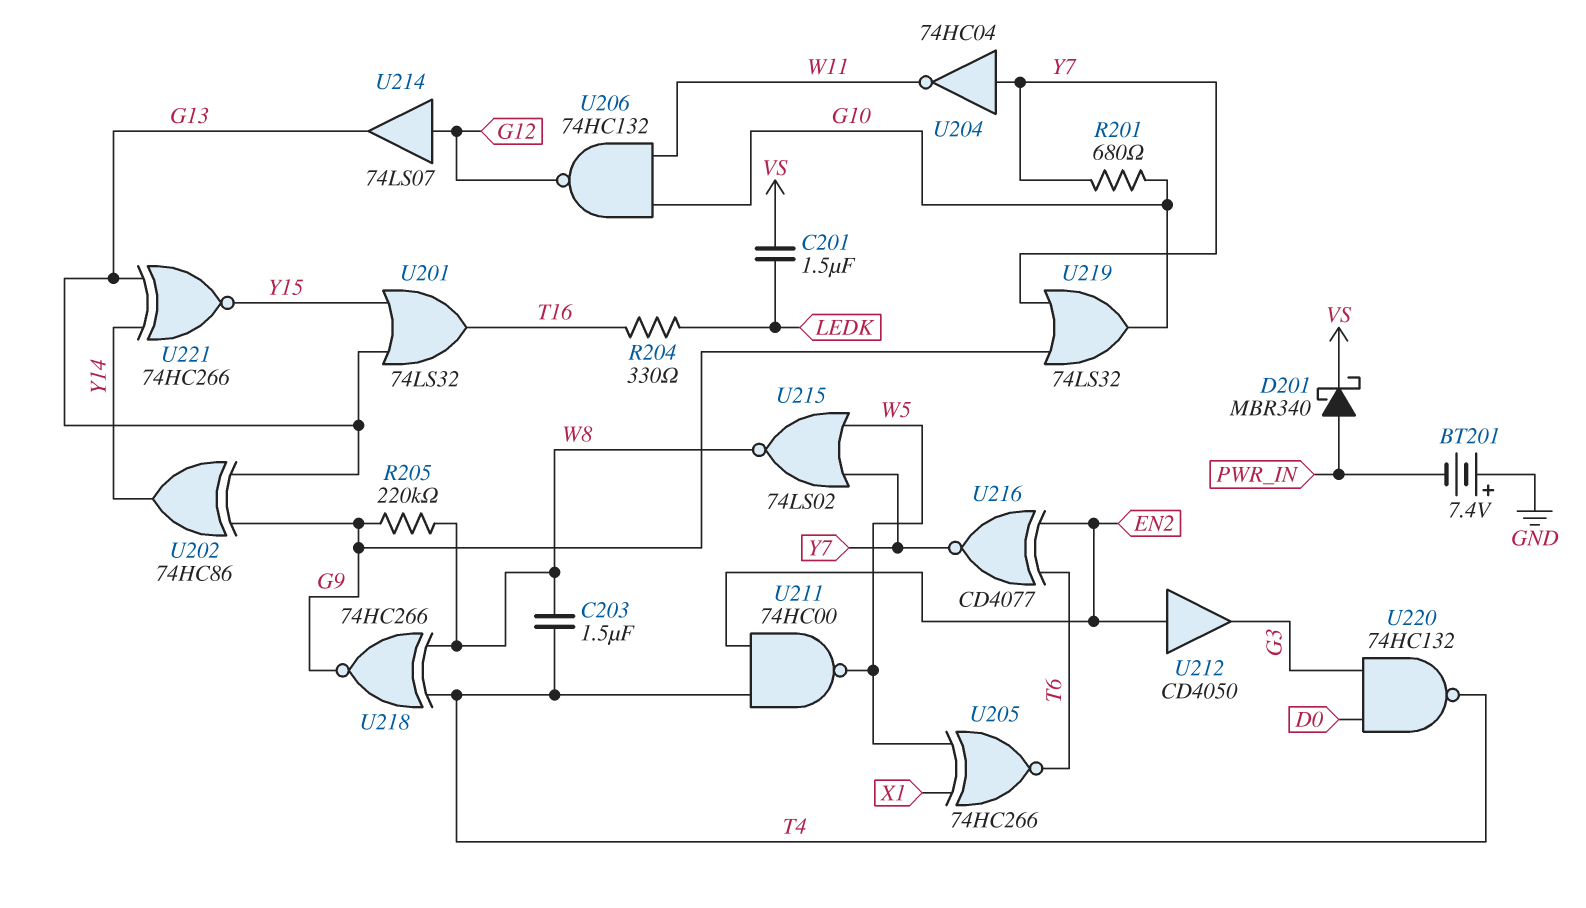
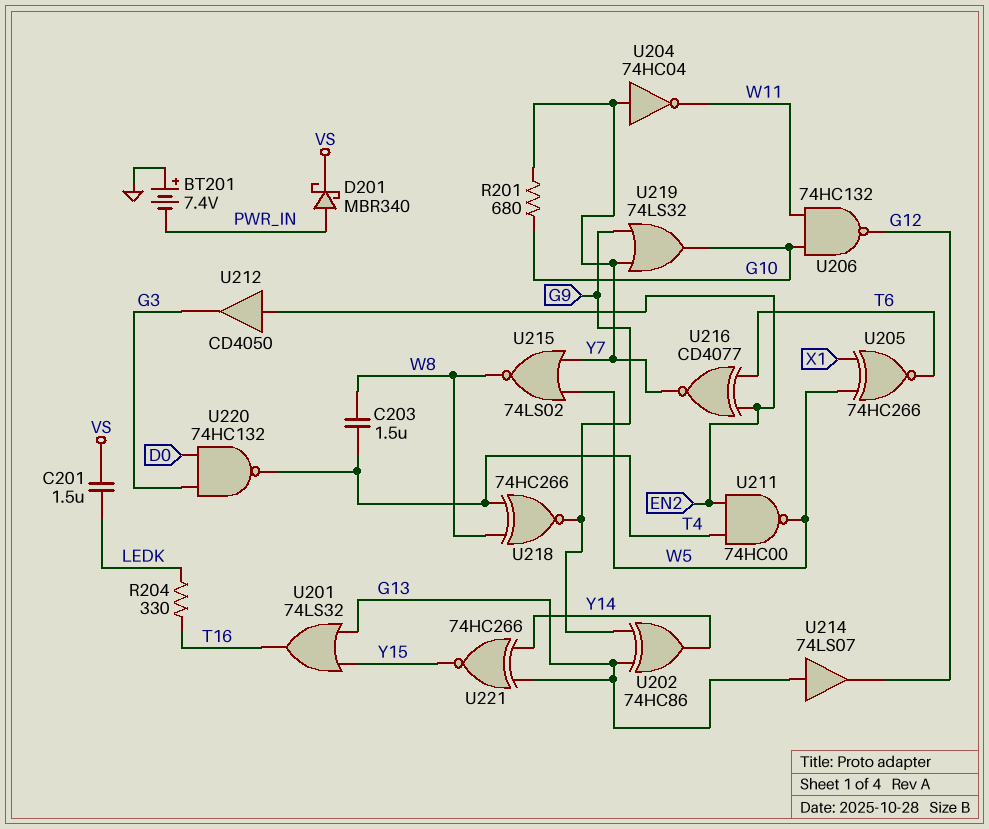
R205: 220k (G9, W8) -> none
U214: buffer 74LS07 (in G12, out G13) -> buffer 74LS07 (in G13, out G12)

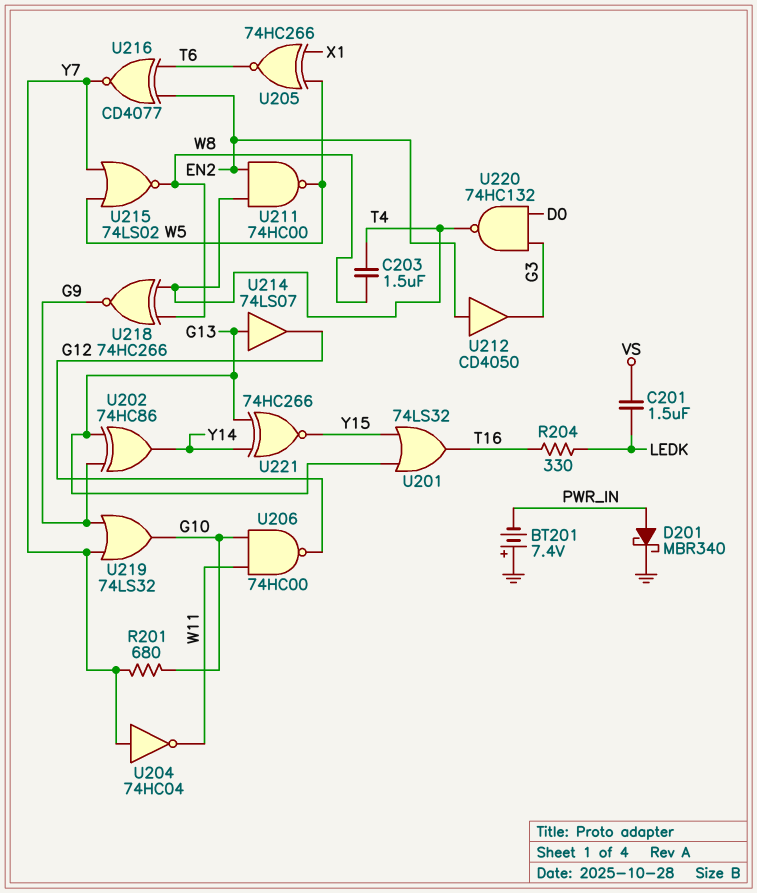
D201: schottky MBR340 (A PWR_IN, K VS) -> schottky MBR340 (A PWR_IN, K GND)
U206: NAND 74HC132 (in G10, in W11, out G12) -> NAND 74HC00 (in G10, in W11, out G12)

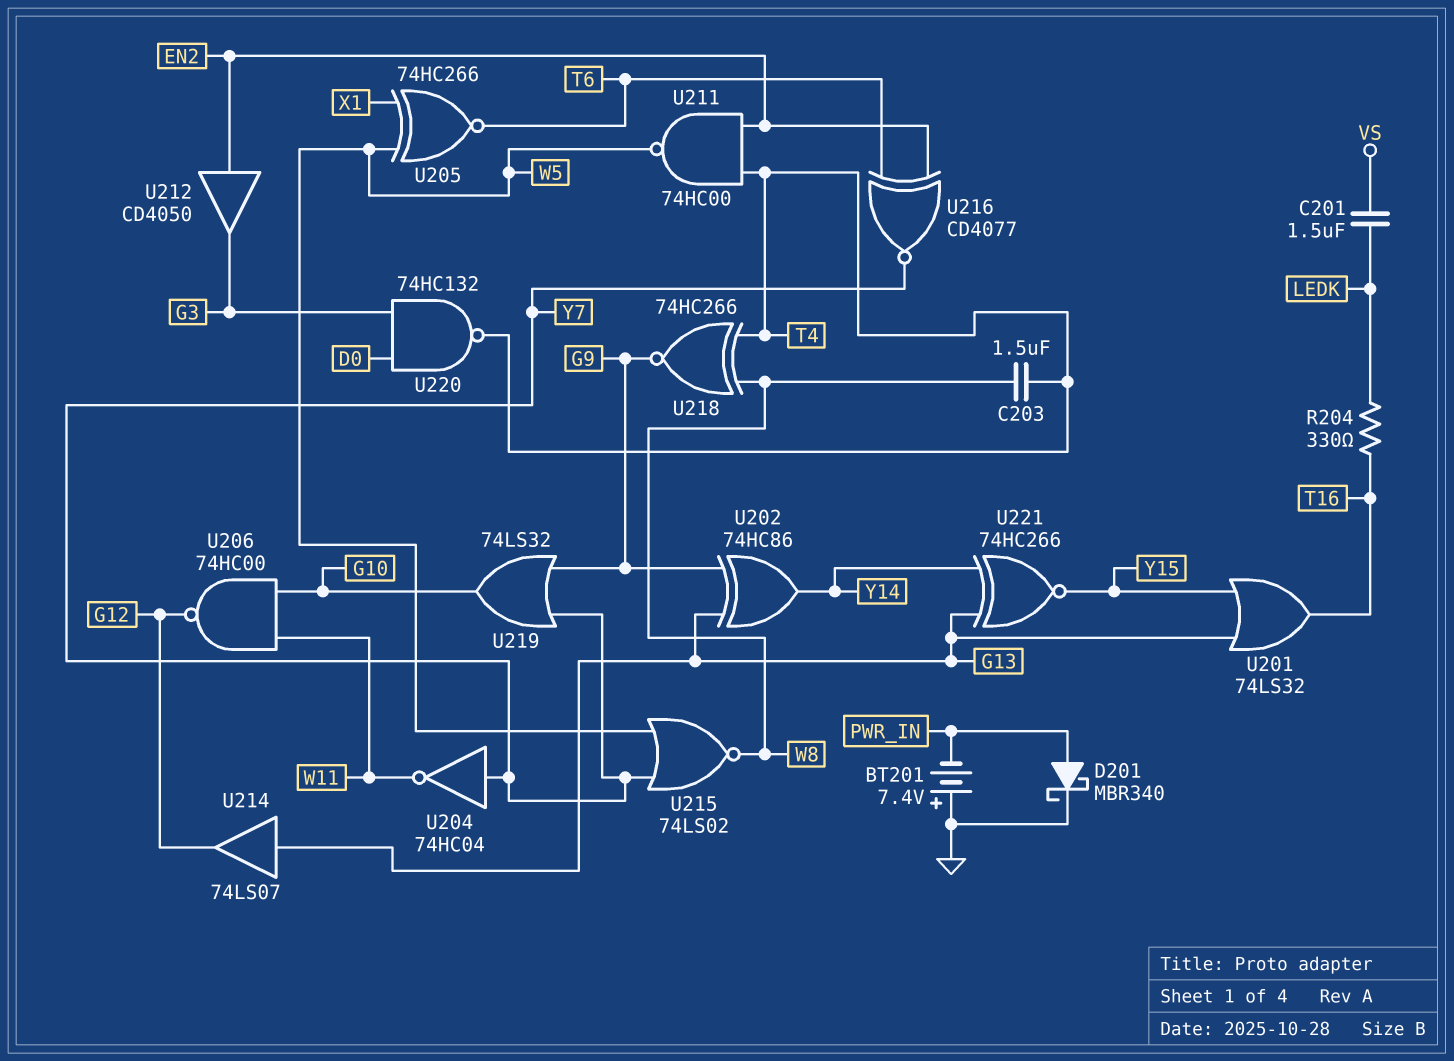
R201: 680 (G10, Y7) -> none

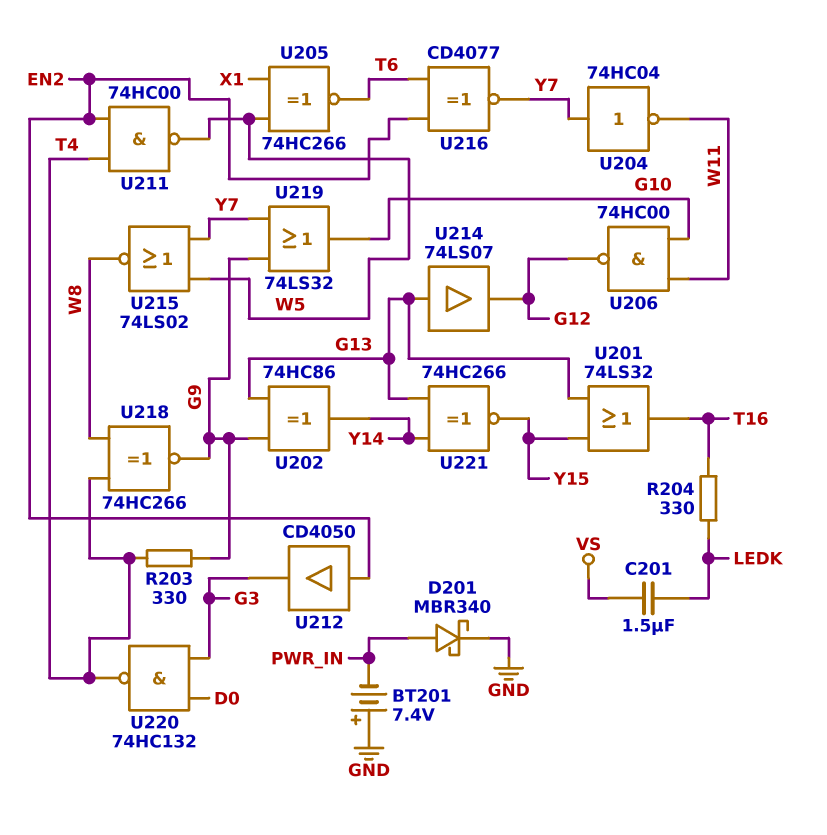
C203: 1.5uF (T4, W8) -> none
R203: none -> 330 (G9, T4)

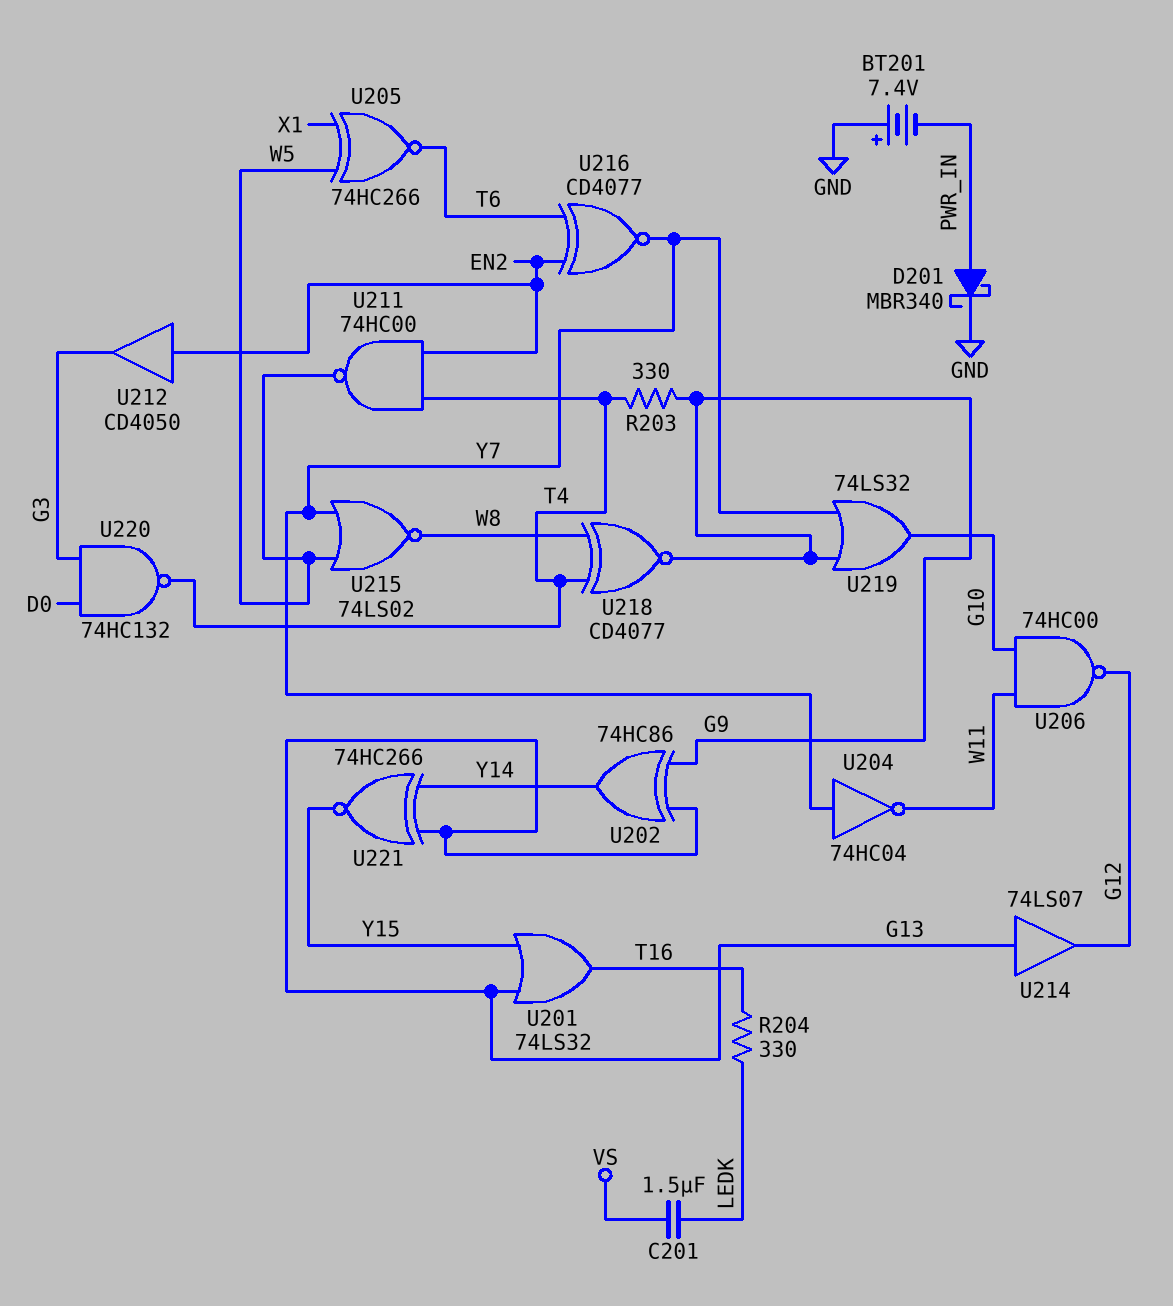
U218: XNOR 74HC266 (in T4, in W8, out G9) -> XNOR CD4077 (in T4, in W8, out G9)

